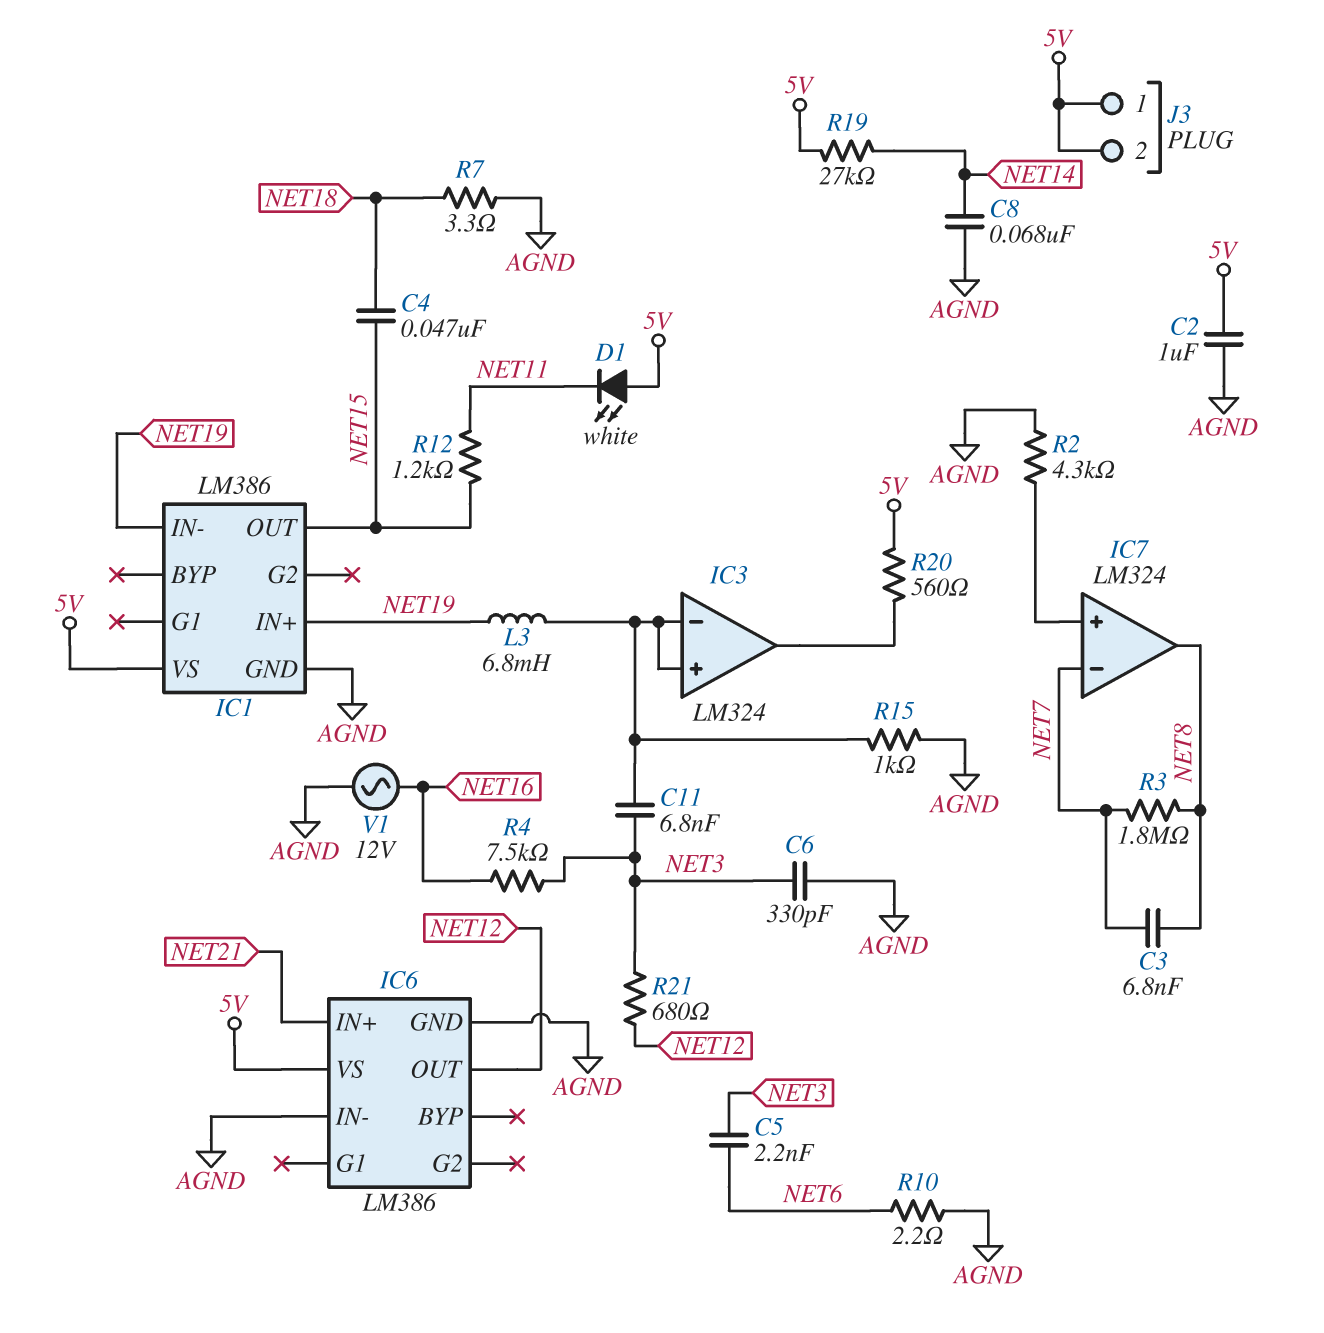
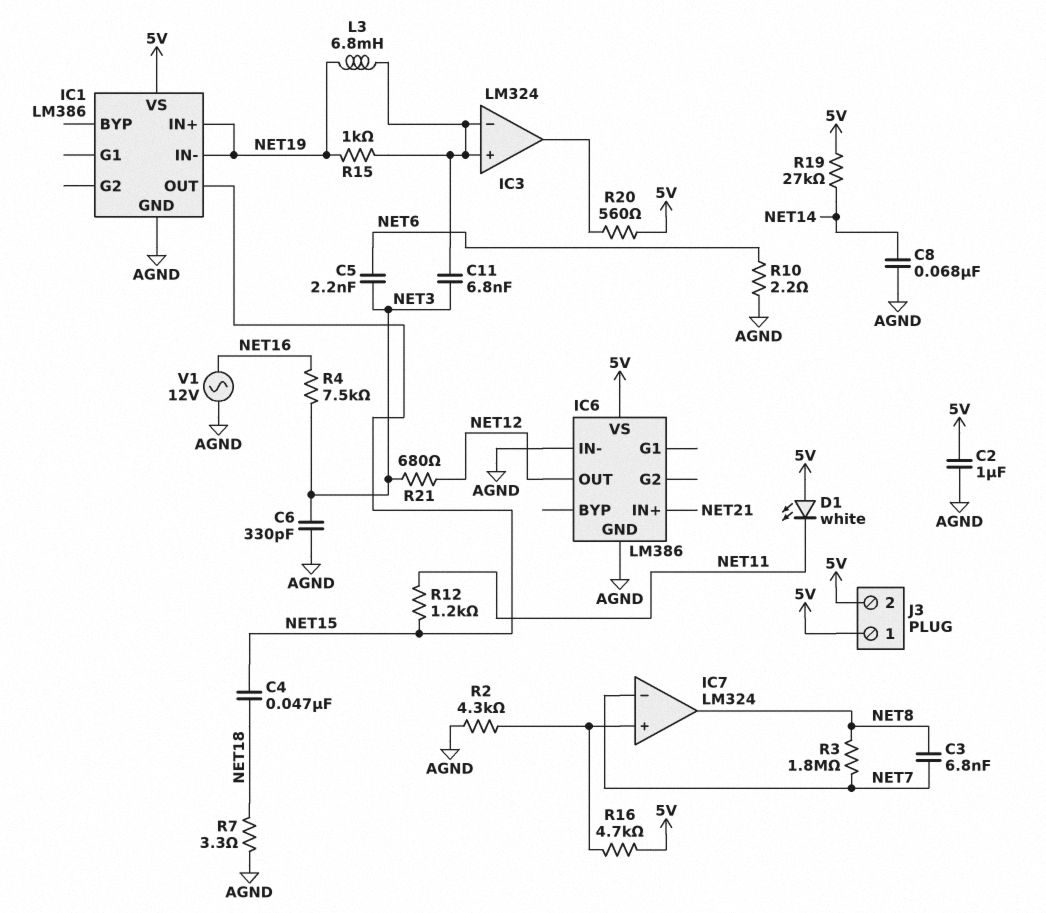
R15: 1k (AGND, IC3/in+) -> 1k (IC3/in+, NET19)
R16: none -> 4.7k (5V, IC7/in+)

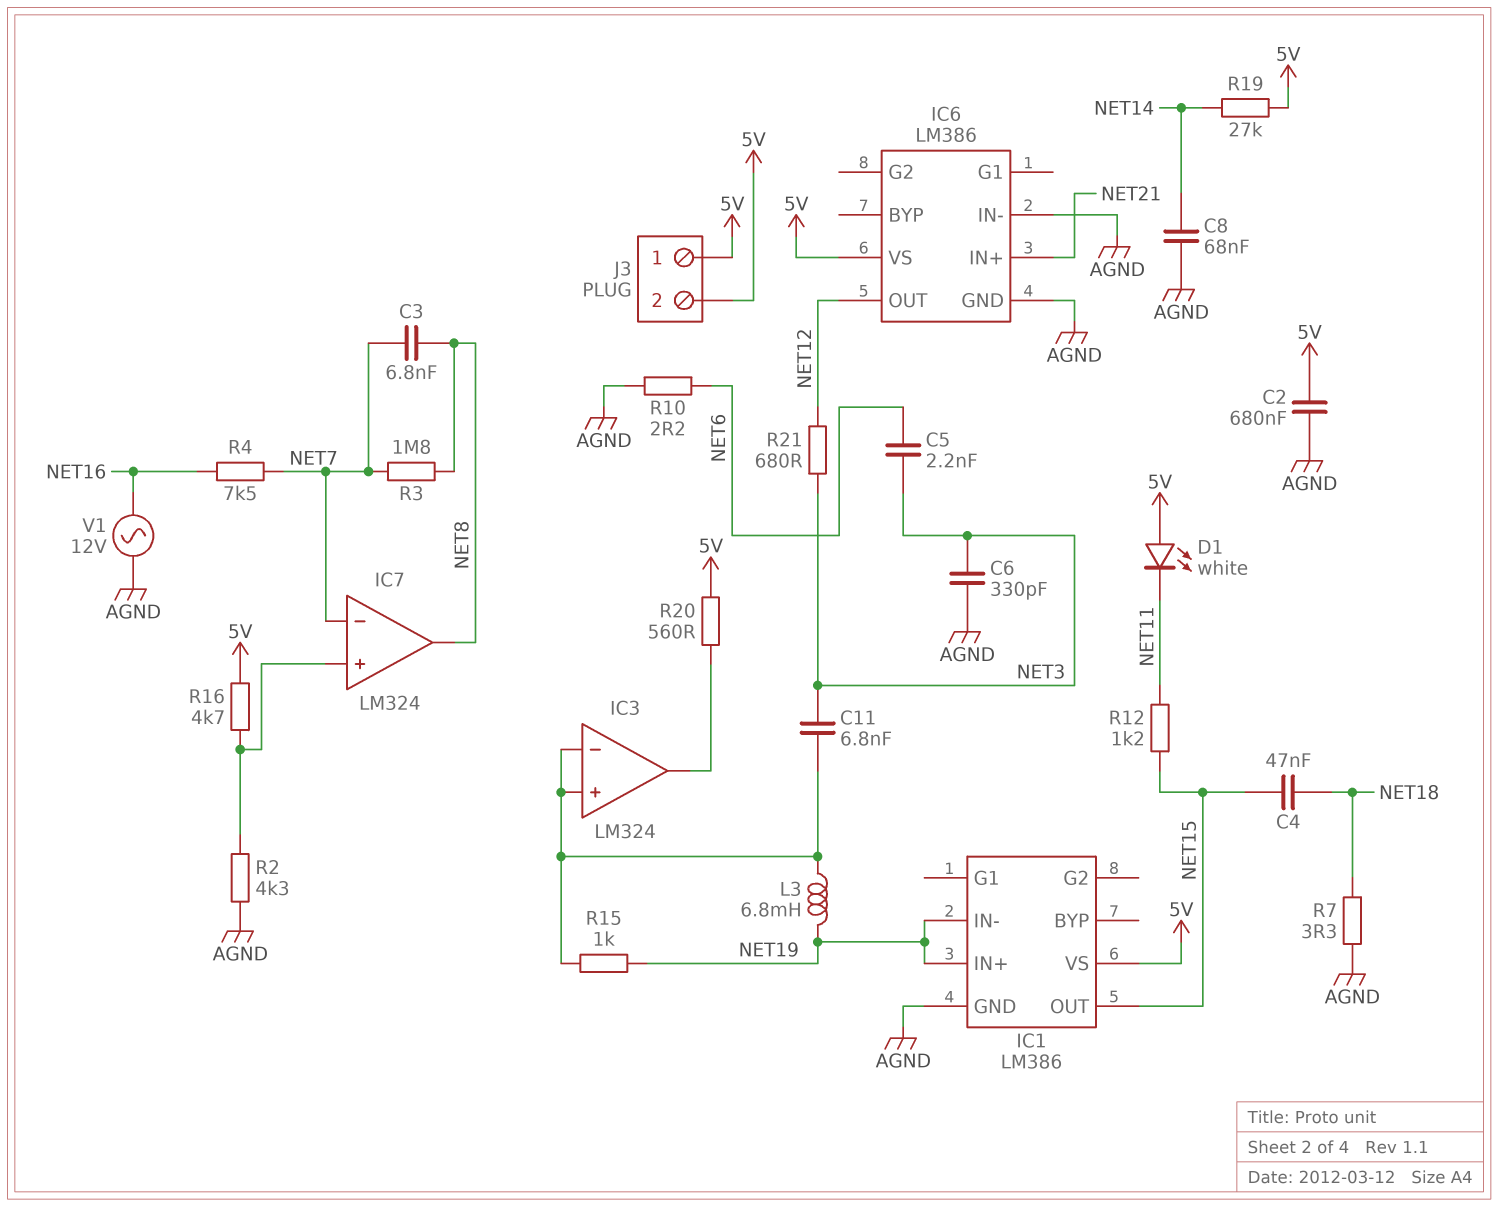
C2: 1uF (5V, AGND) -> 680nF (5V, AGND)
R4: 7.5k (NET3, NET16) -> 7.5k (NET7, NET16)

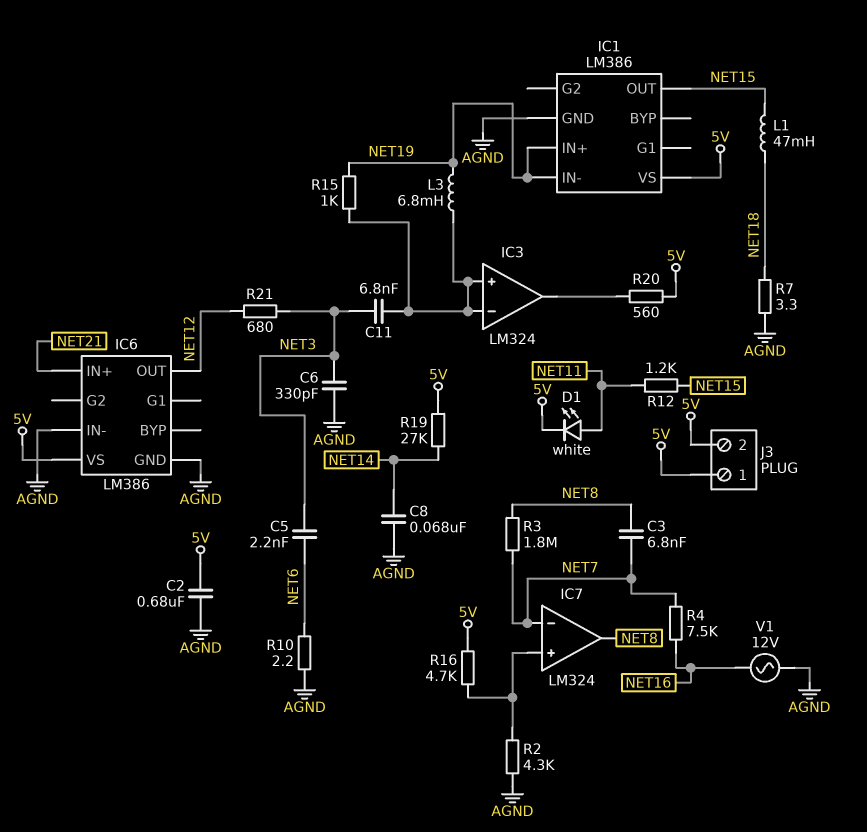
C4: 47nF (NET15, NET18) -> none
D1: LED white (A 5V, K NET11) -> LED white (A NET11, K 5V)
L1: none -> 47mH (NET15, NET18)

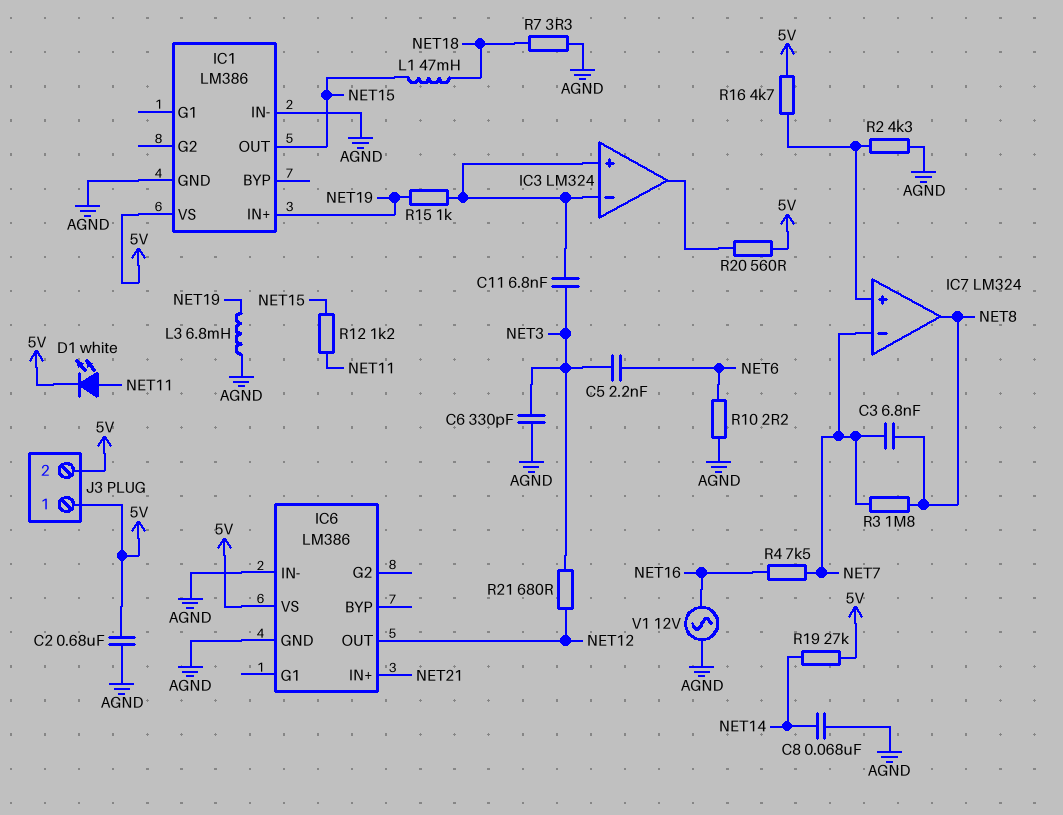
IC1 pin IN-: NET19 -> AGND
L3: 6.8mH (IC3/in+, NET19) -> 6.8mH (AGND, NET19)

